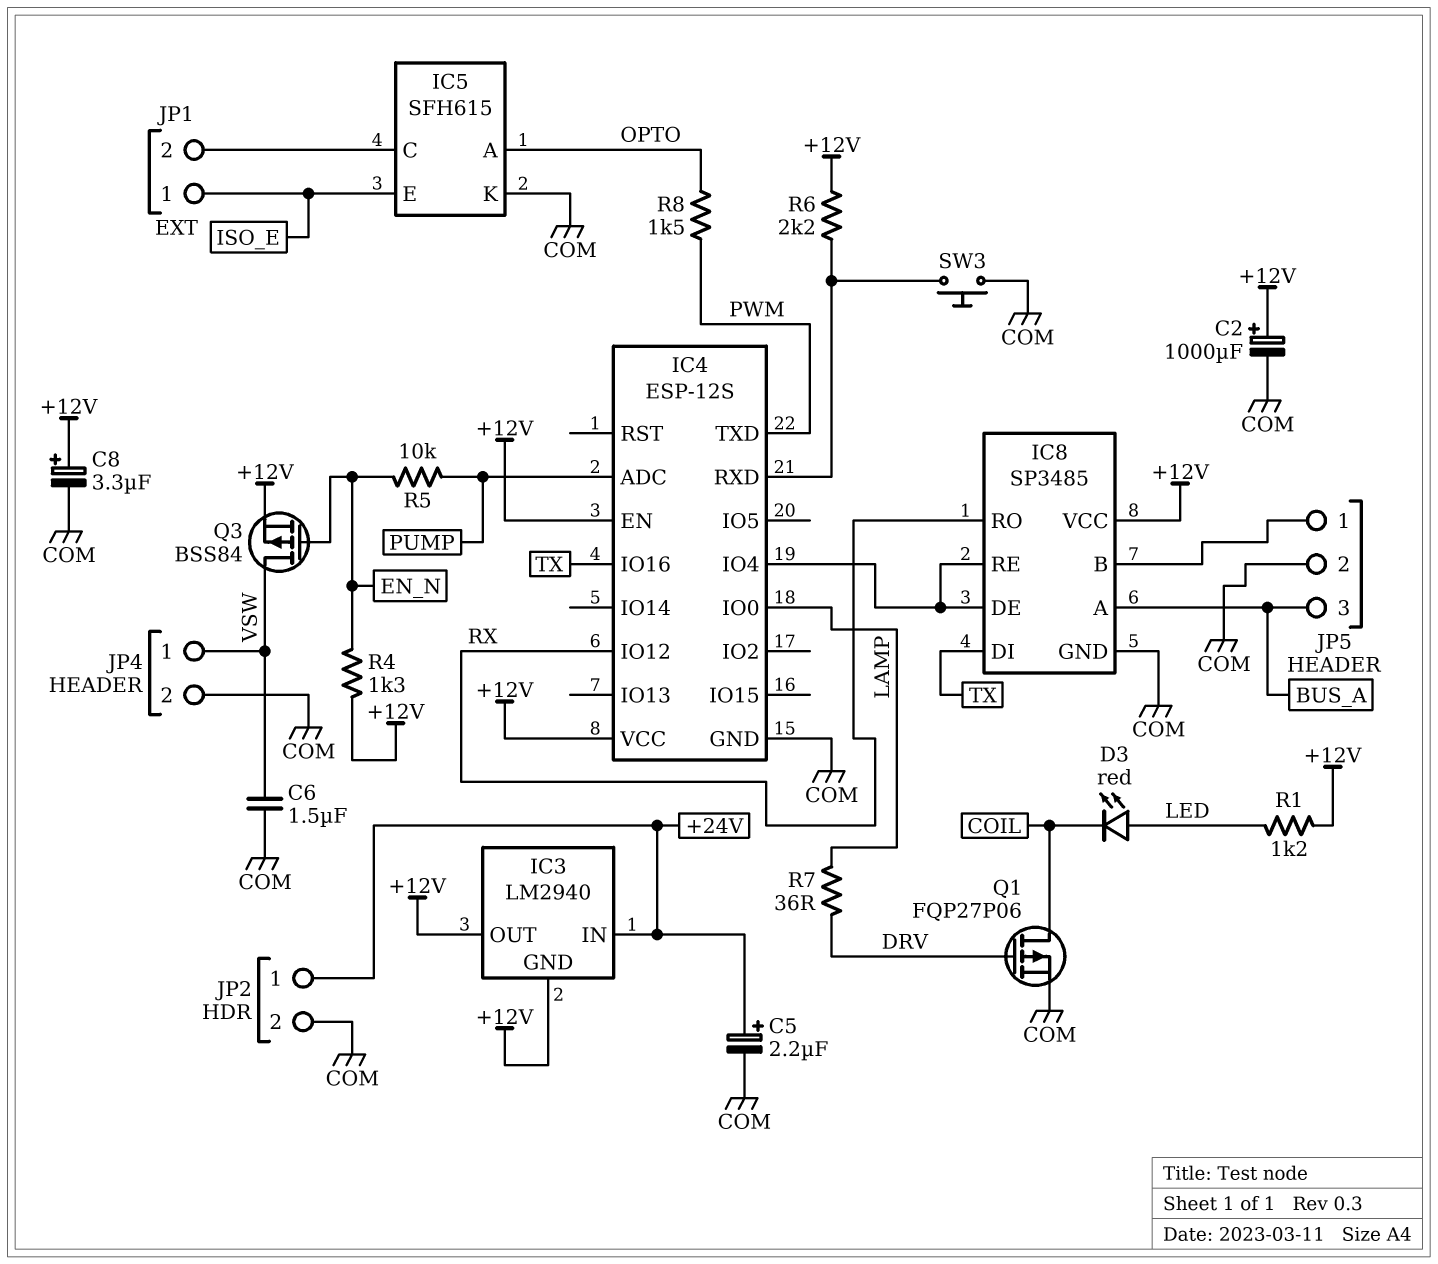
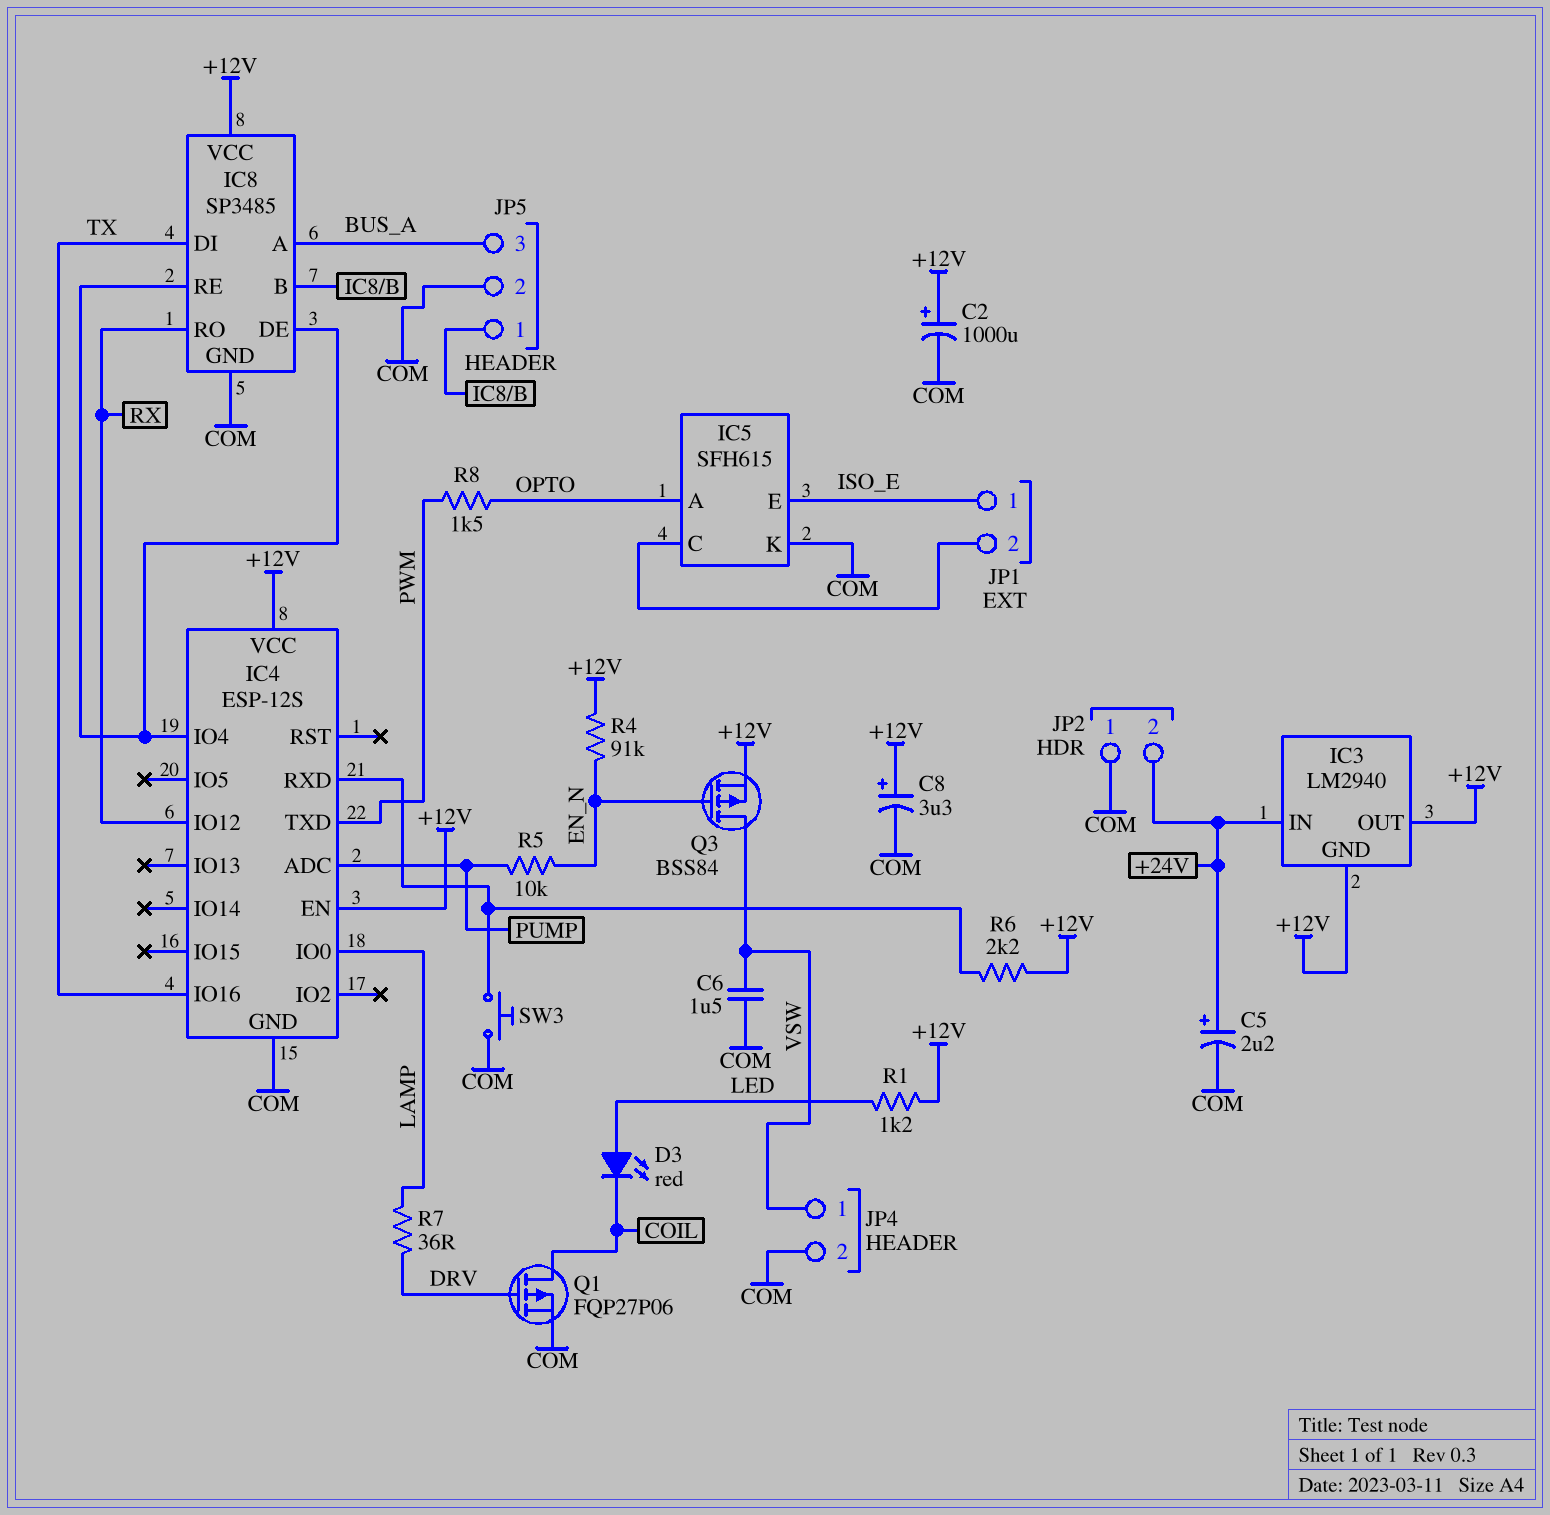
JP2 pin 1: +24V -> COM
JP2 pin 2: COM -> +24V
R4: 1.3k (+12V, EN_N) -> 91k (+12V, EN_N)

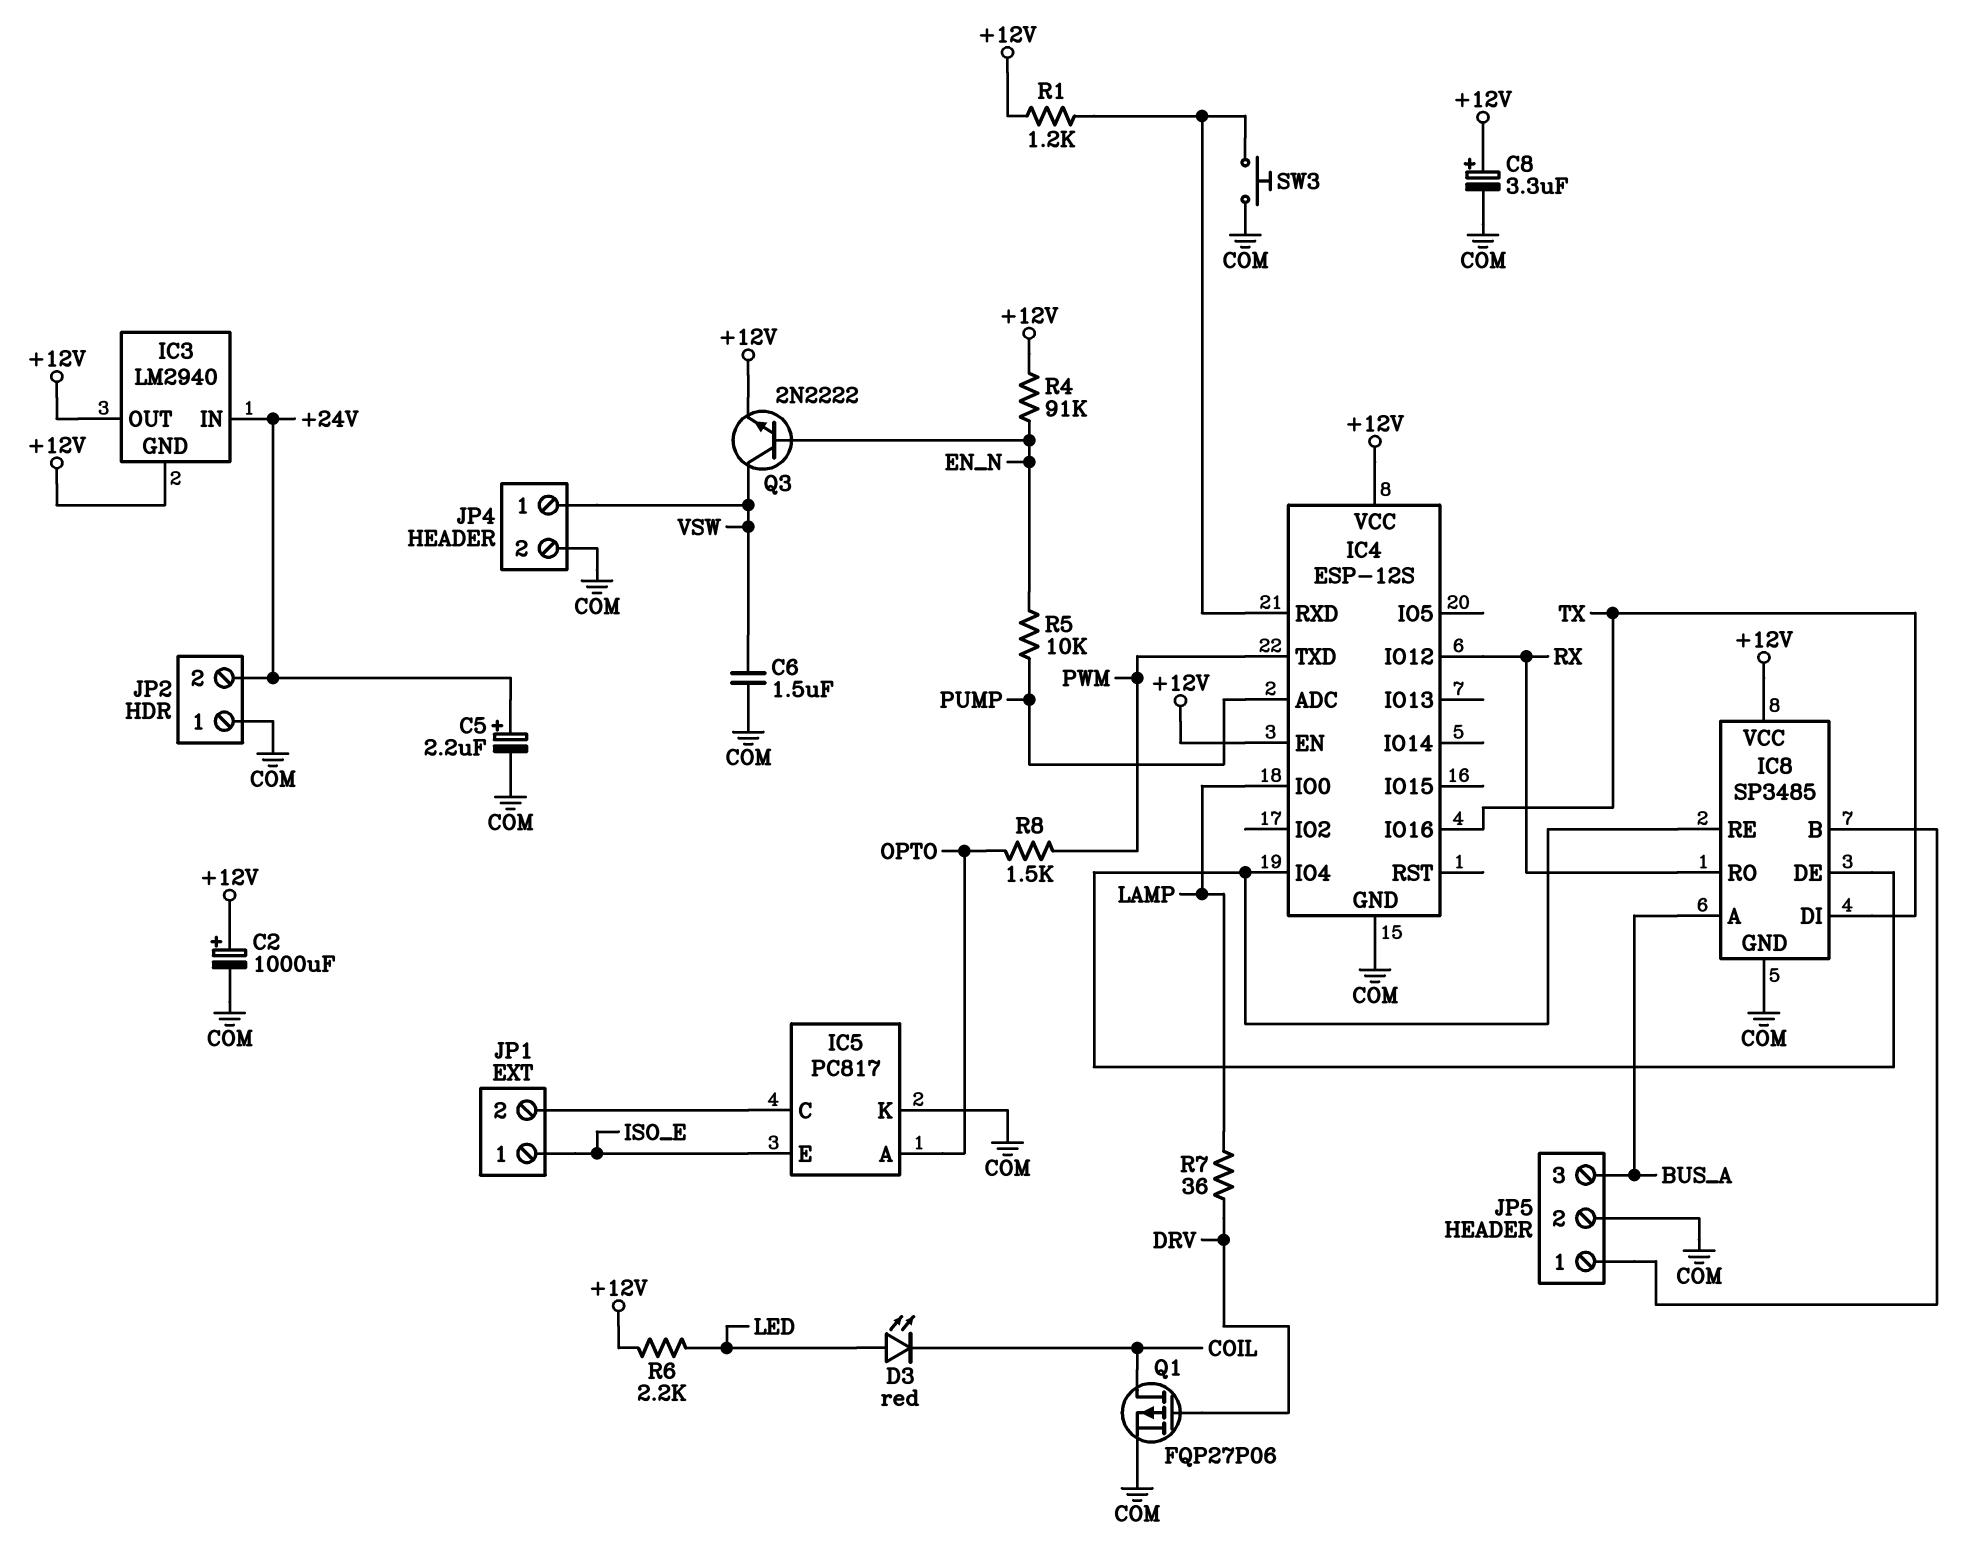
IC5: SFH615 -> PC817
Q3: PMOS BSS84 (G EN_N, D VSW, S +12V) -> NPN 2N2222 (B EN_N, C VSW, E +12V)
R1: 1.2k (+12V, LED) -> 1.2k (+12V, IC4/RXD)
R6: 2.2k (+12V, IC4/RXD) -> 2.2k (+12V, LED)

